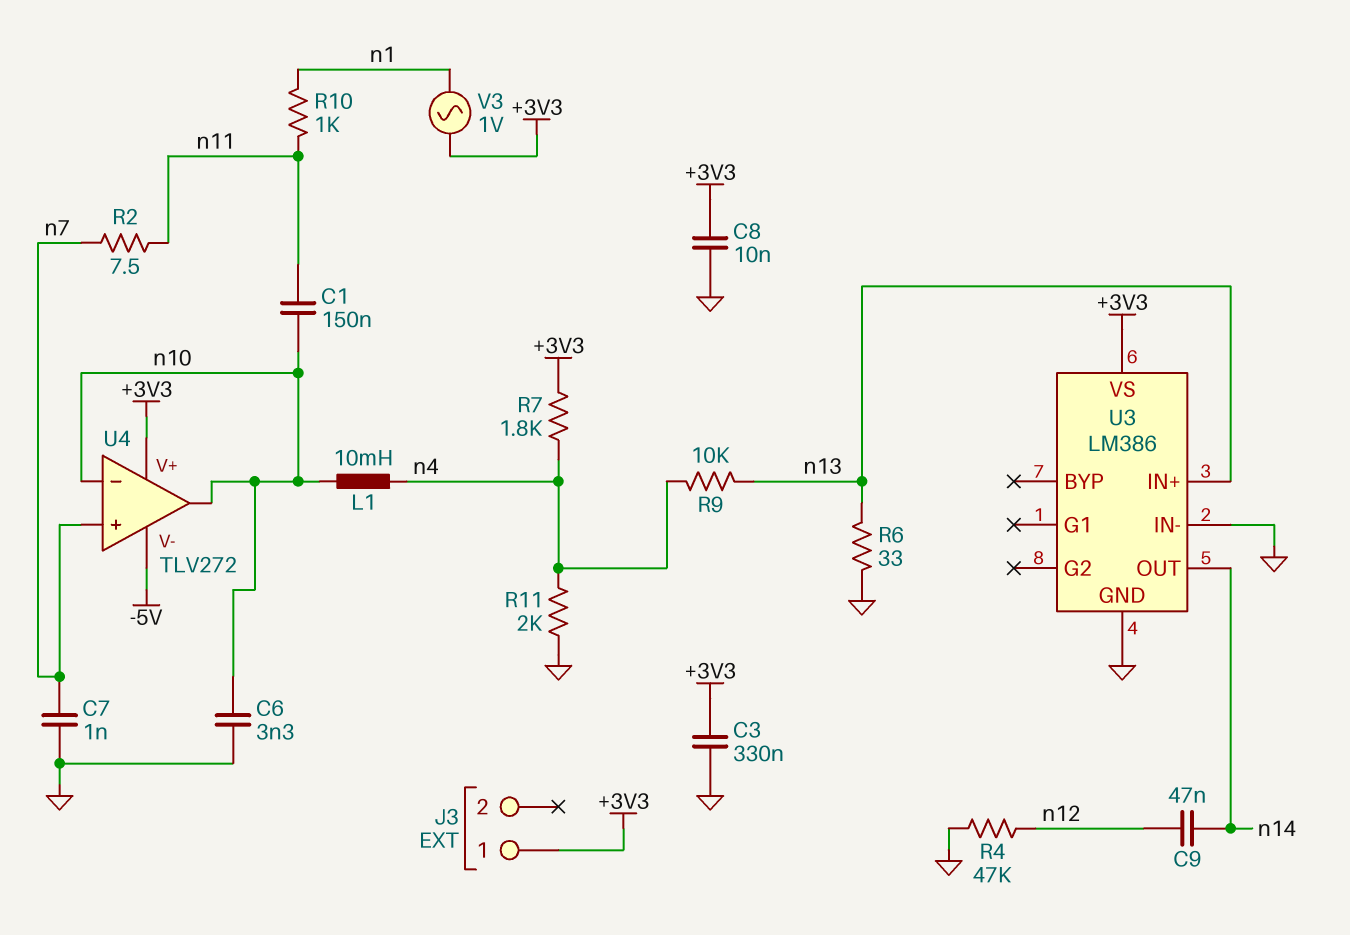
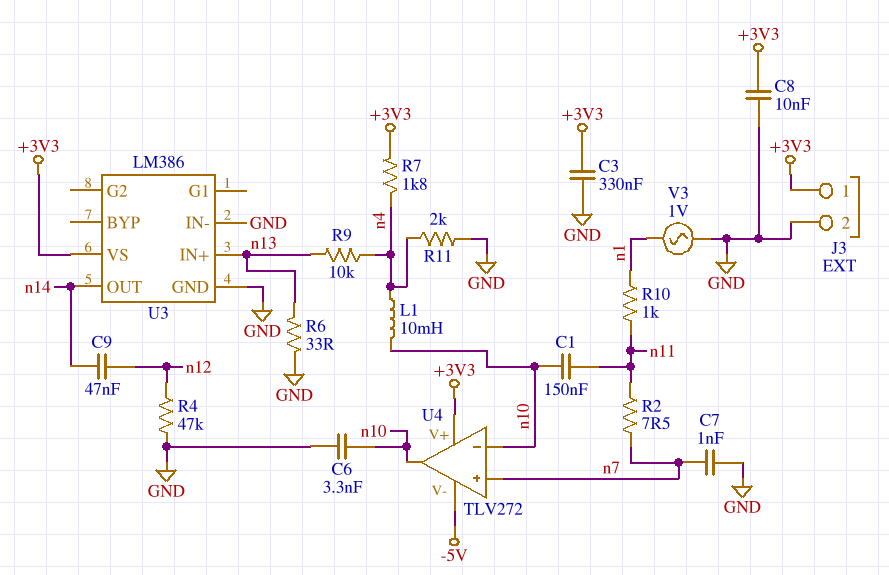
J3 pin 2: none -> GND
V3: AC 1V (+3V3, n1) -> AC 1V (GND, n1)

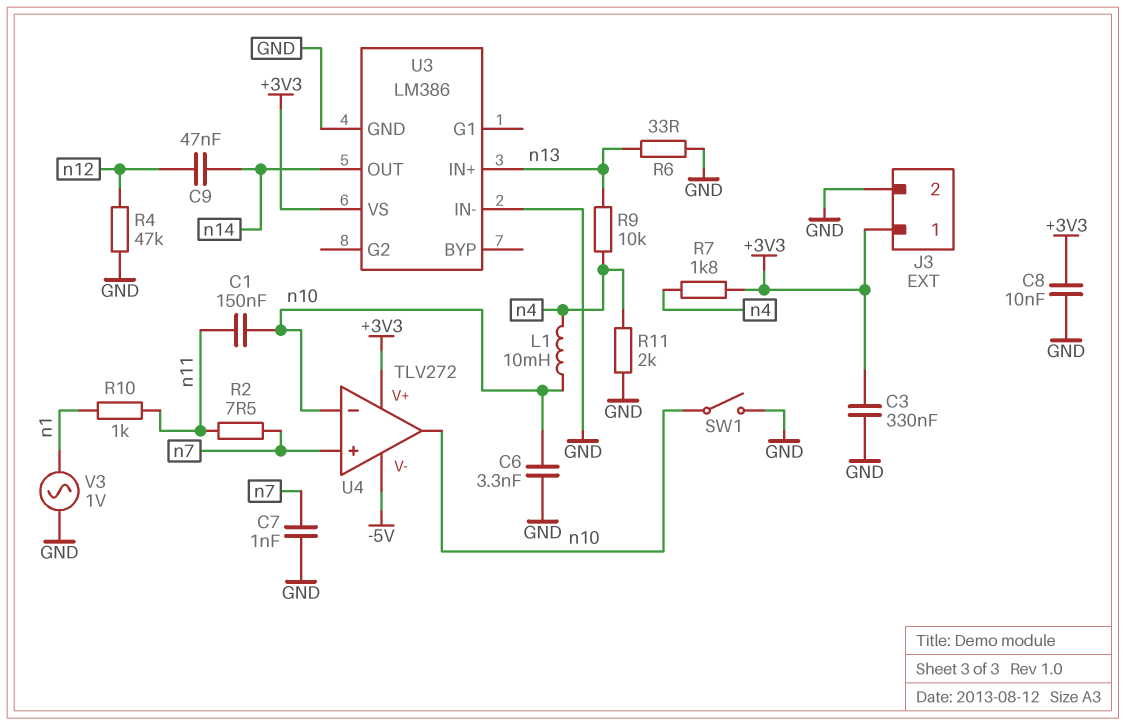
SW1: none -> switch (GND, n10)

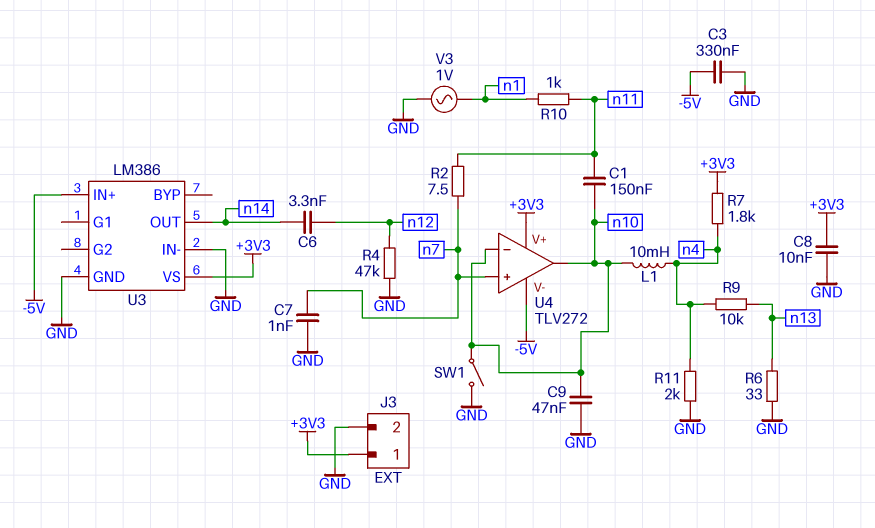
C3: 330nF (+3V3, GND) -> 330nF (-5V, GND)
C6: 3.3nF (GND, n10) -> 3.3nF (n12, n14)
C9: 47nF (n12, n14) -> 47nF (GND, n10)
U3 pin IN+: n13 -> -5V

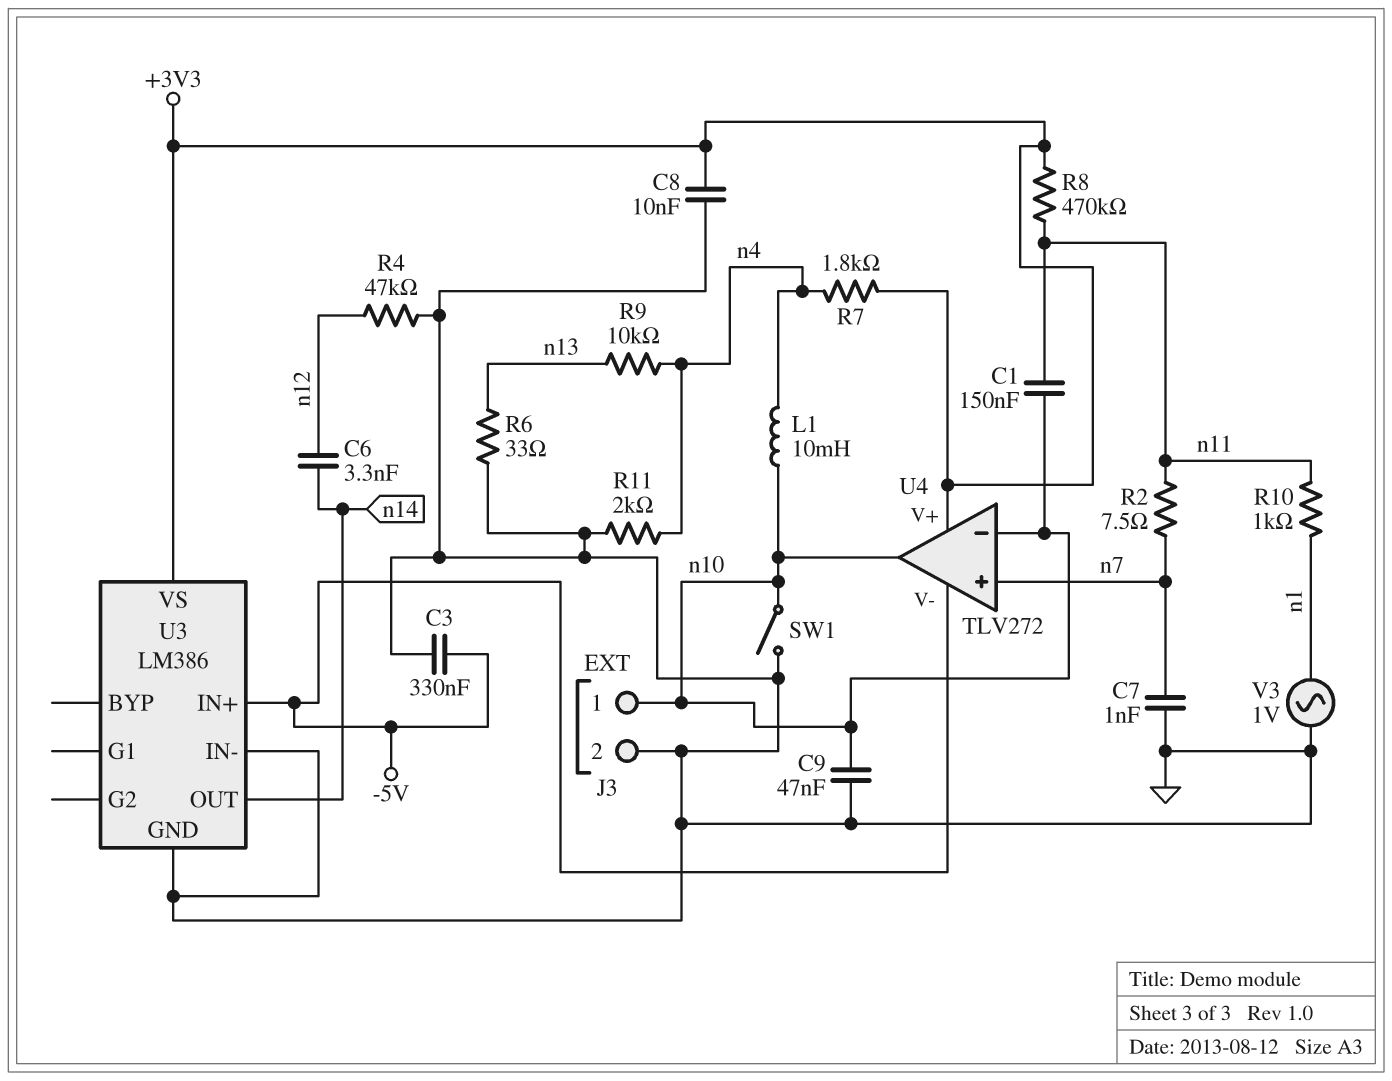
J3 pin 1: +3V3 -> n10
R8: none -> 470k (+3V3, n11)

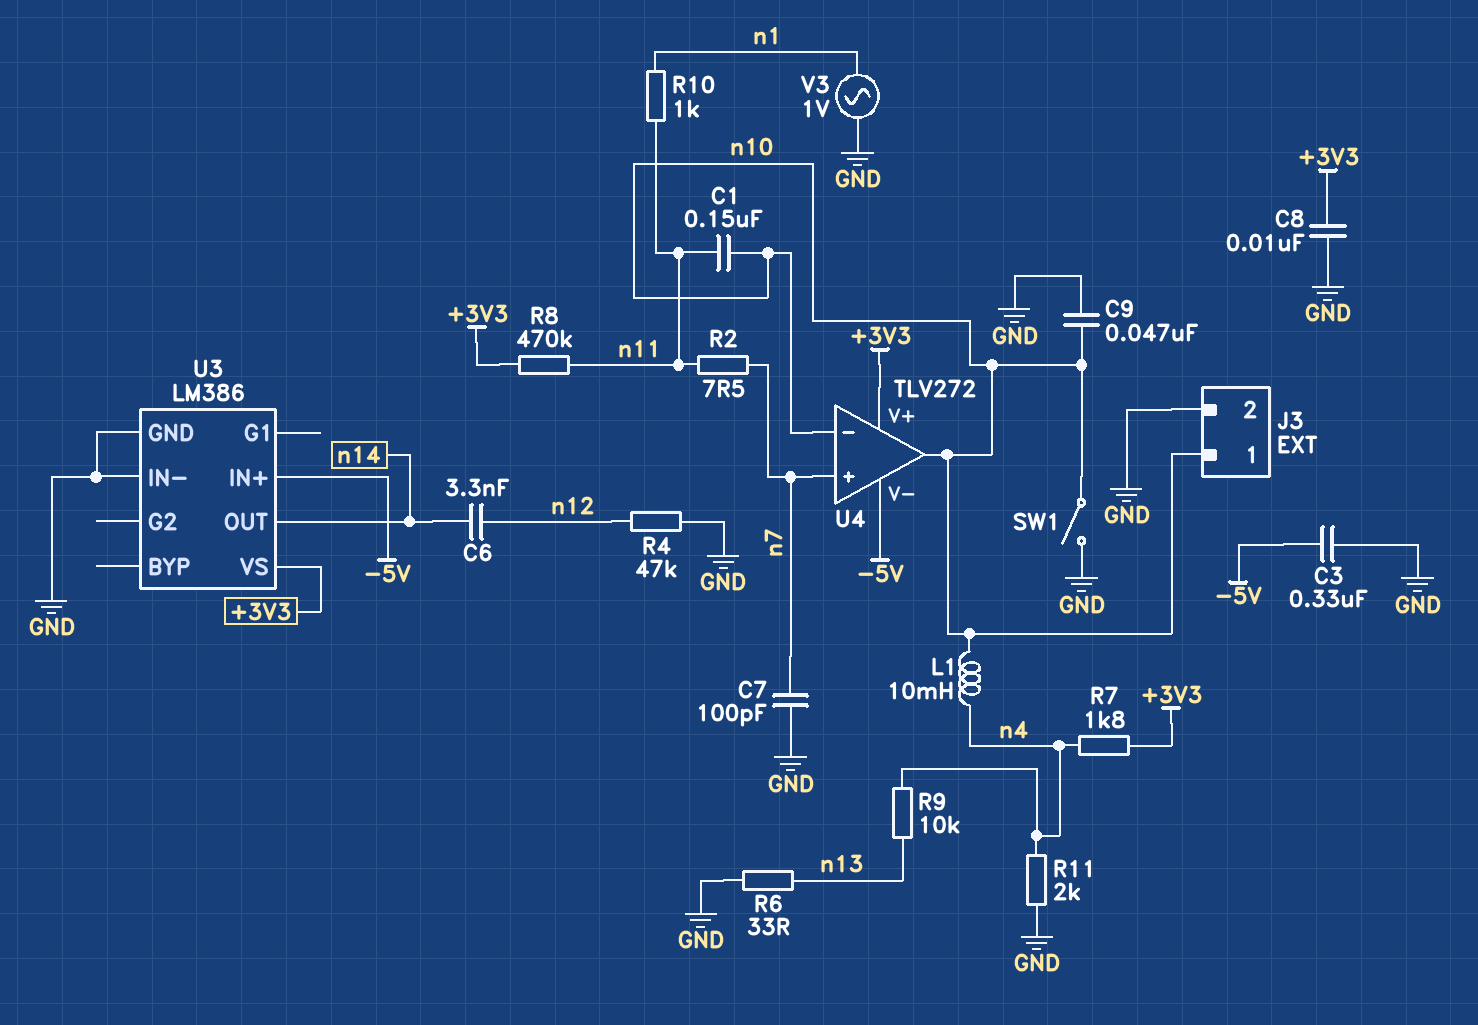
C7: 1nF (GND, n7) -> 100pF (GND, n7)

